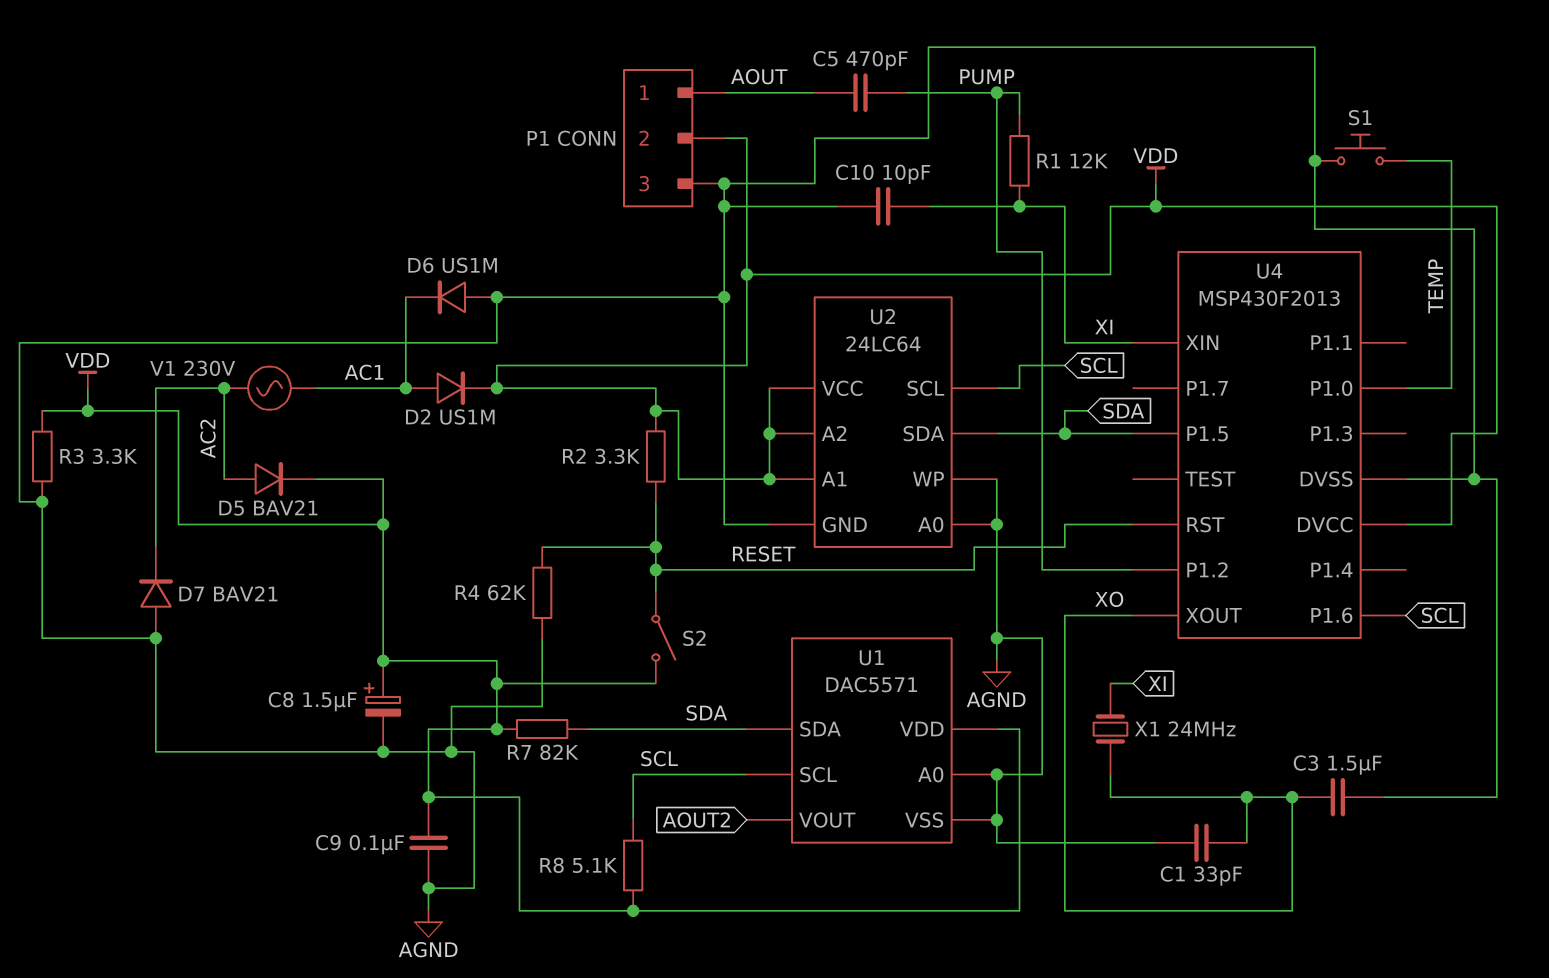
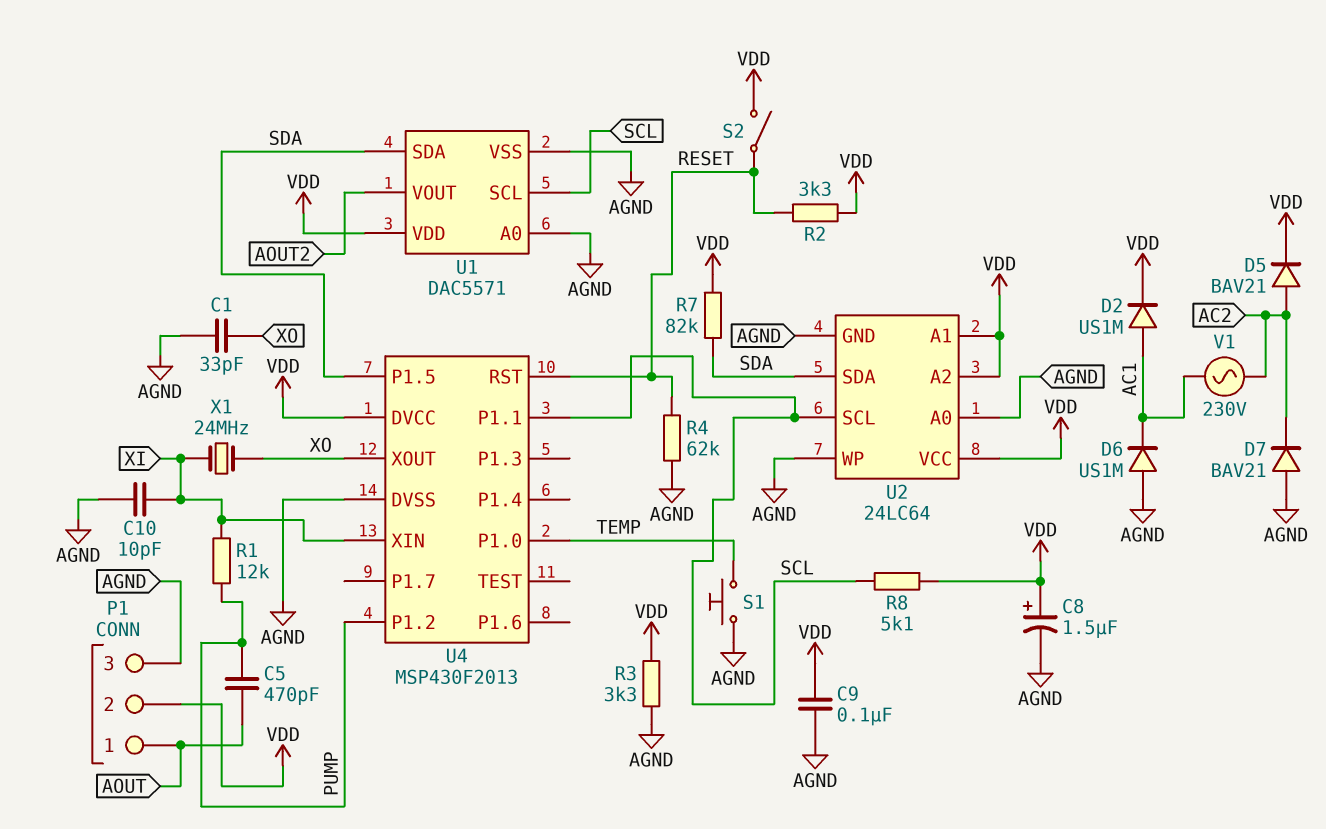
C3: 1.5uF (AGND, XO) -> none
U4 pin P1.1: none -> SCL
U4 pin P1.6: SCL -> none

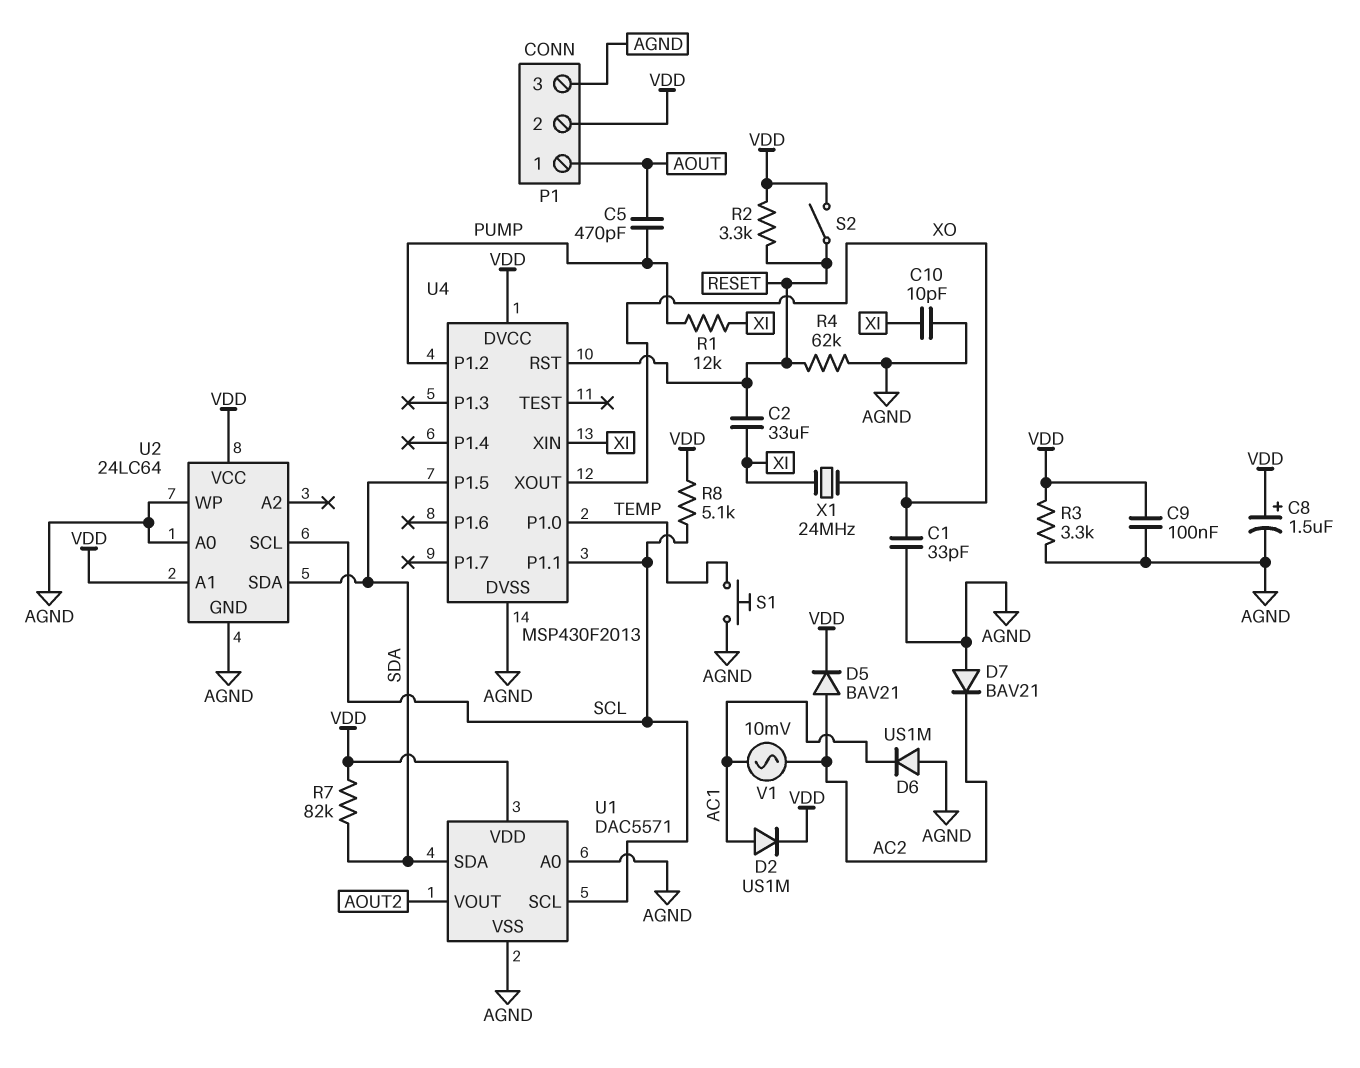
C2: none -> 33uF (RESET, XI)
U2 pin A2: VDD -> none
V1: AC 230V (AC1, AC2) -> AC 10mV (AC1, AC2)

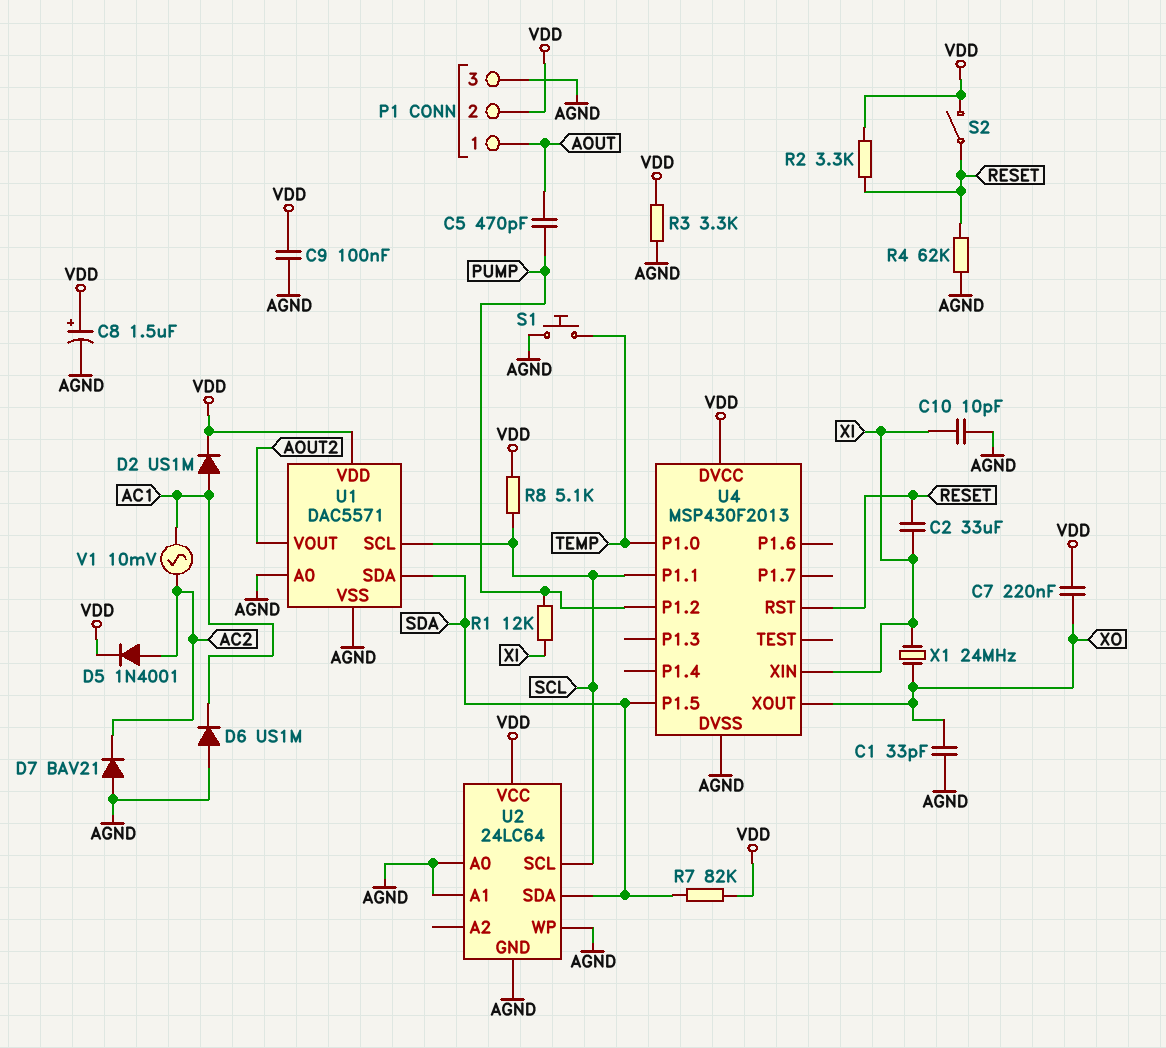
C7: none -> 220nF (VDD, XO)
D5: diode BAV21 (A AC2, K VDD) -> diode 1N4001 (A AC2, K VDD)
U2 pin A1: VDD -> AGND

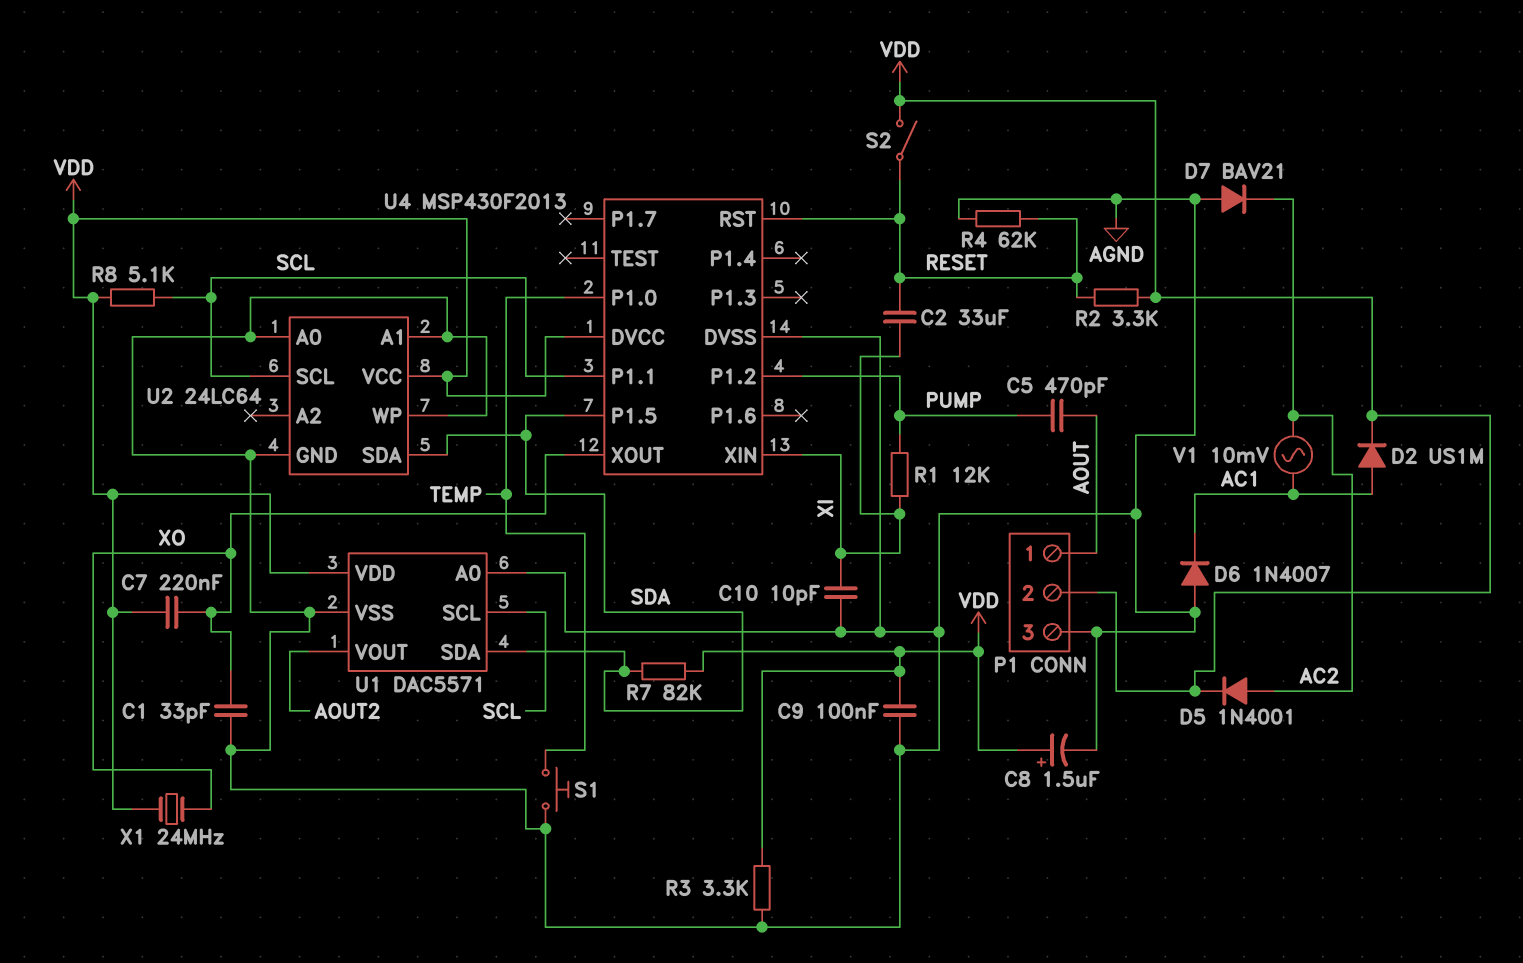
D6: diode US1M (A AGND, K AC1) -> diode 1N4007 (A AGND, K AC1)
X1: 24MHz (XI, XO) -> 24MHz (VDD, XO)

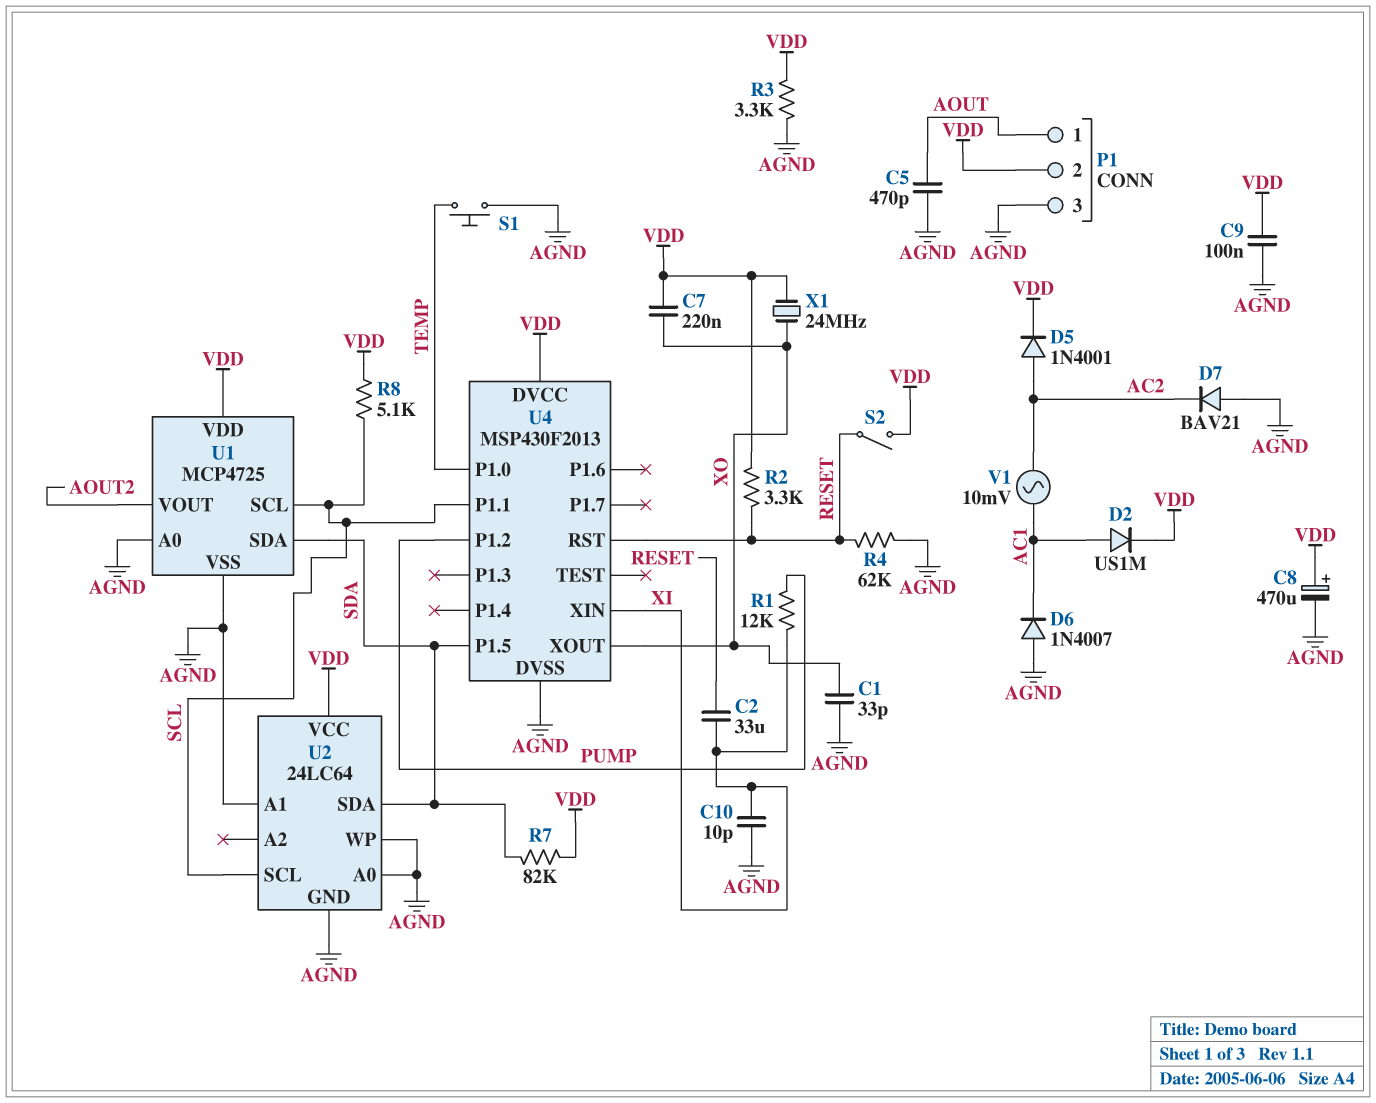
C5: 470pF (AOUT, PUMP) -> 470pF (AGND, AOUT)
C8: 1.5uF (plus VDD, minus AGND) -> 470uF (plus VDD, minus AGND)
U1: DAC5571 -> MCP4725

